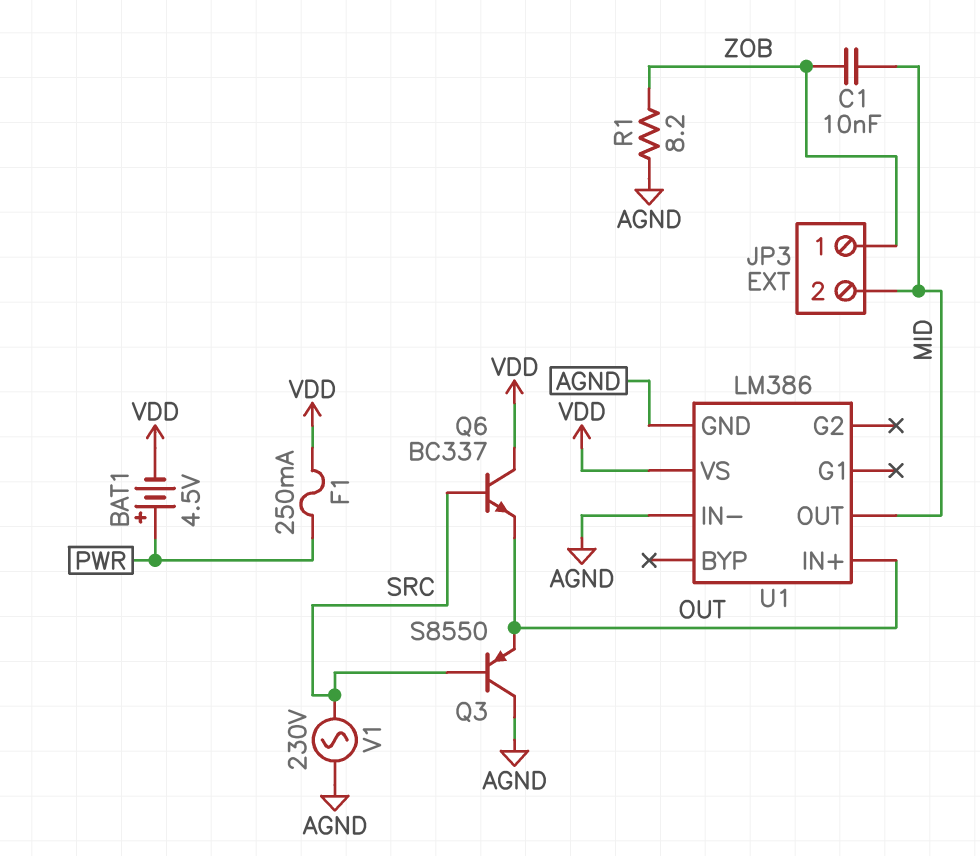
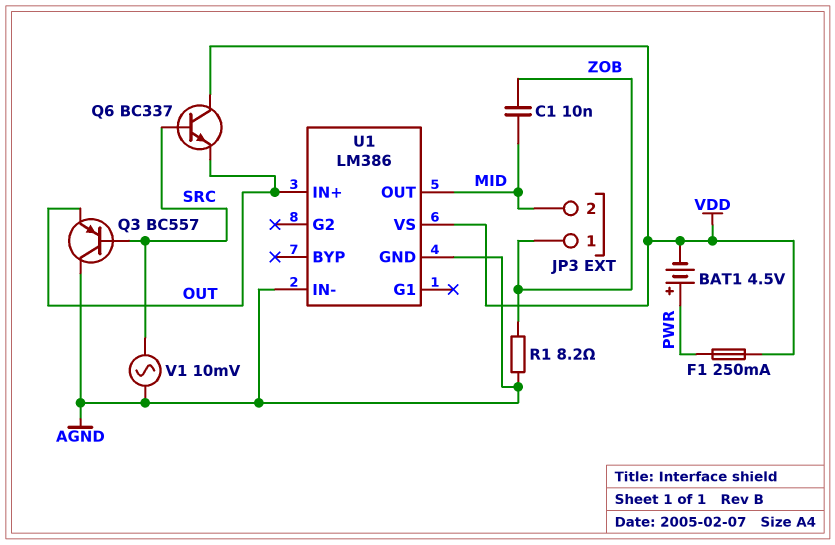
Q3: PNP S8550 (B SRC, C AGND, E OUT) -> PNP BC557 (B SRC, C AGND, E OUT)
V1: AC 230V (AGND, SRC) -> AC 10mV (AGND, SRC)

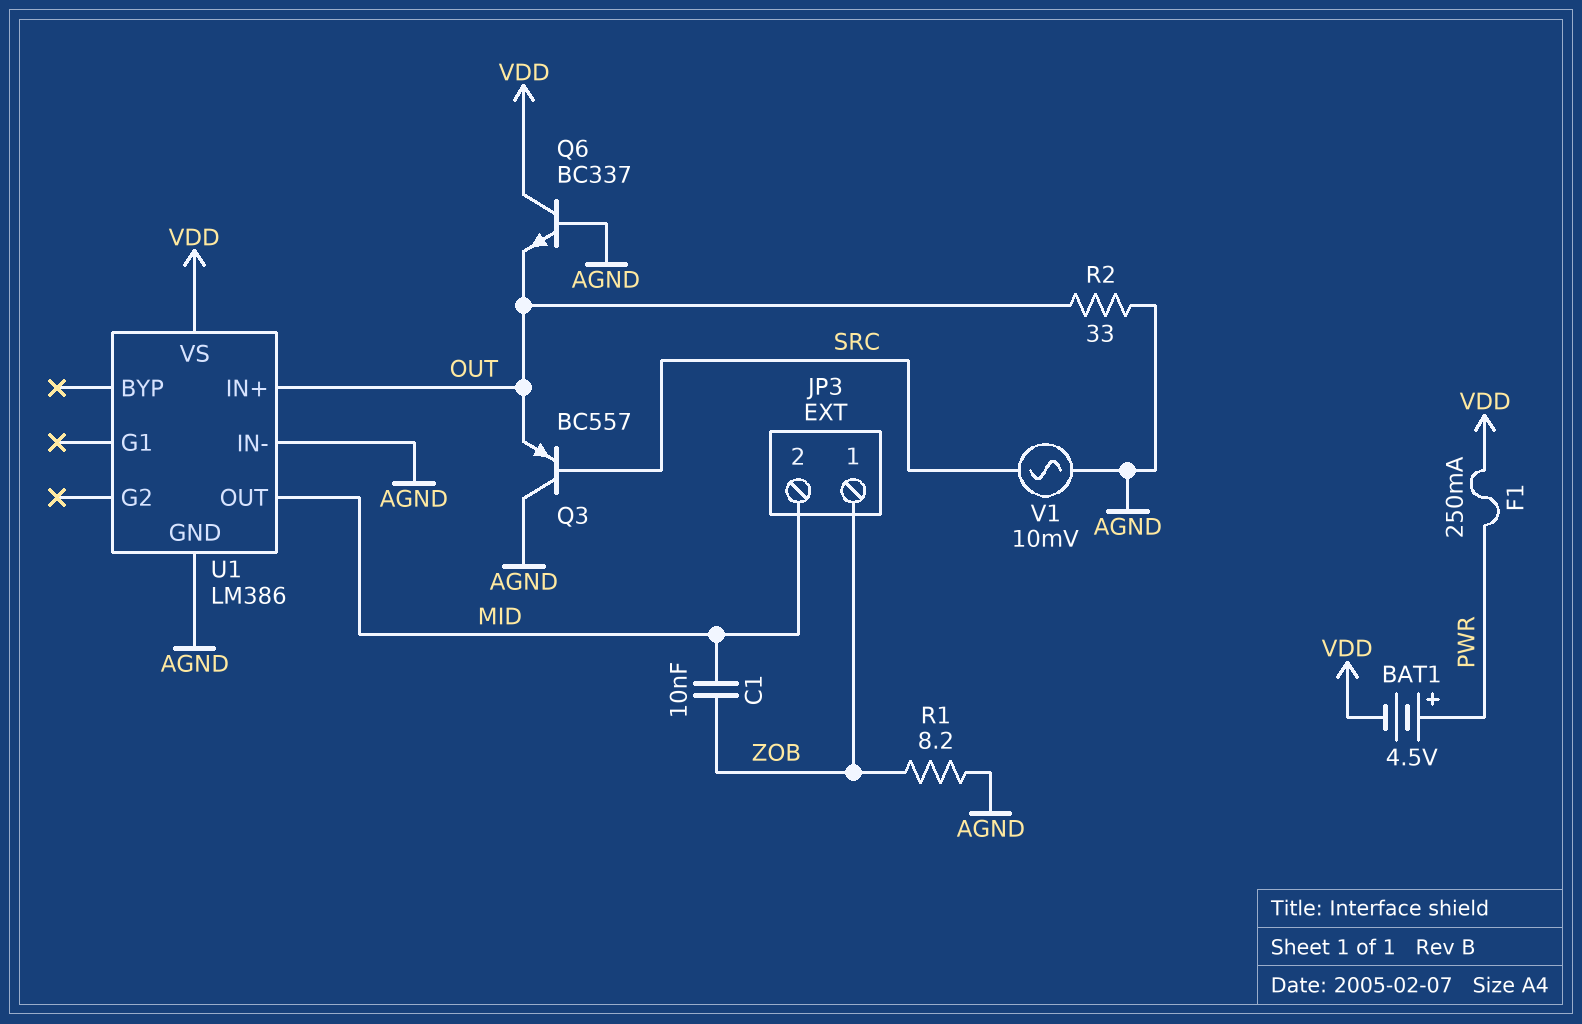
Q6: NPN BC337 (B SRC, C VDD, E OUT) -> NPN BC337 (B AGND, C VDD, E OUT)
R2: none -> 33 (AGND, OUT)

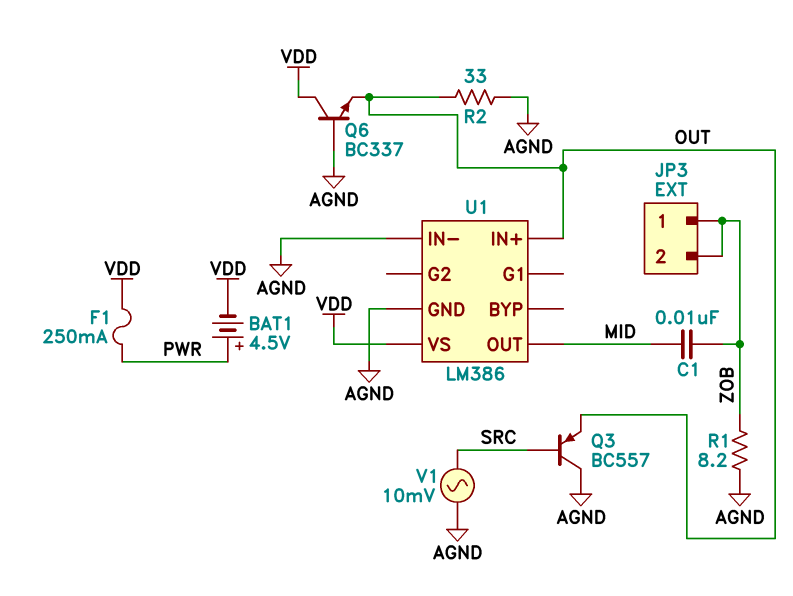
JP3 pin 2: MID -> ZOB

